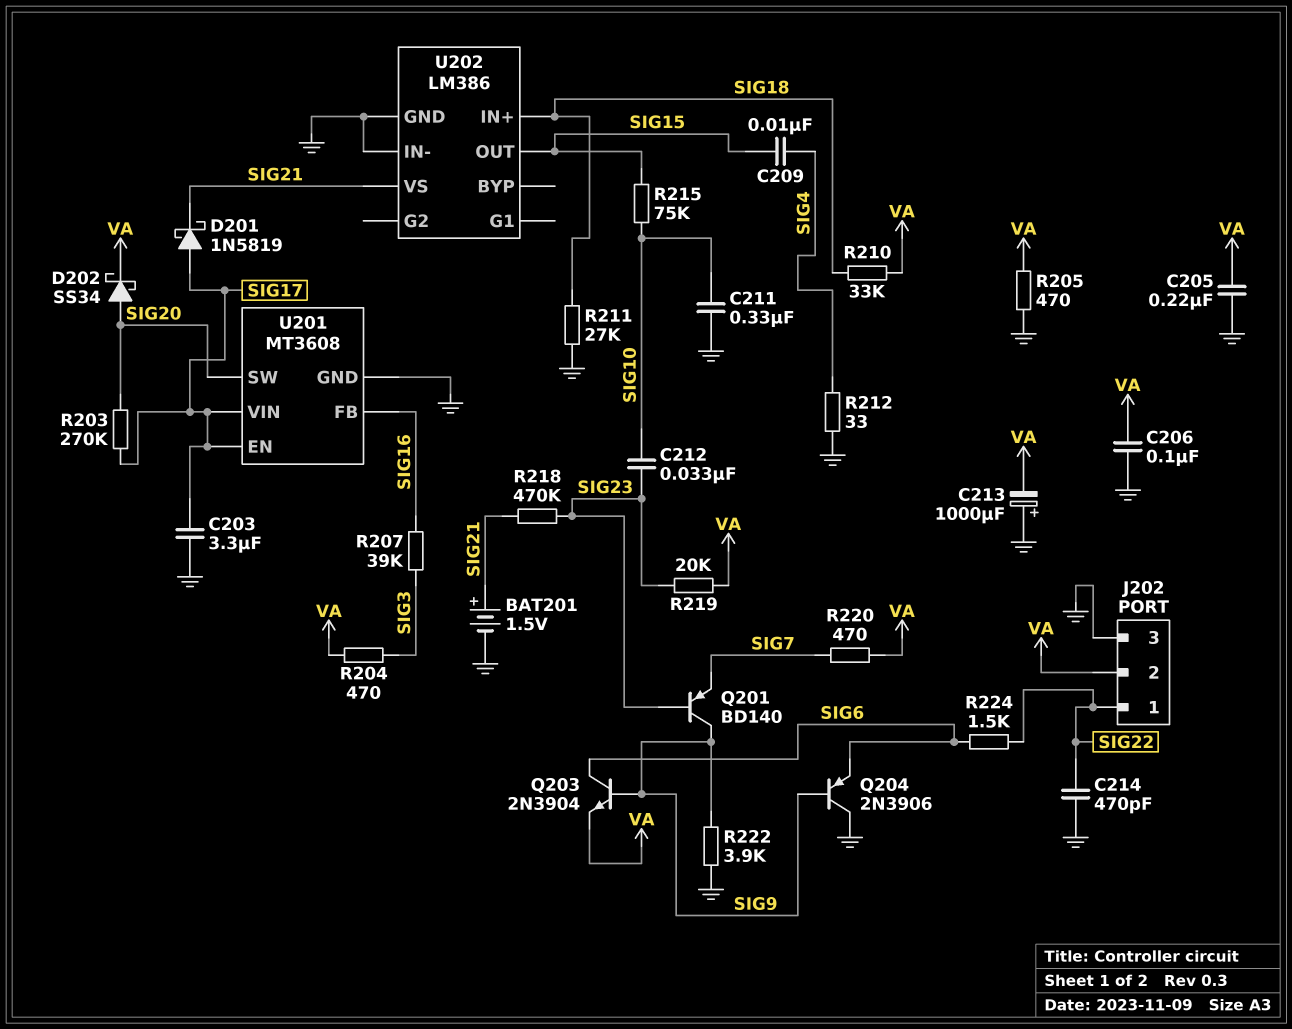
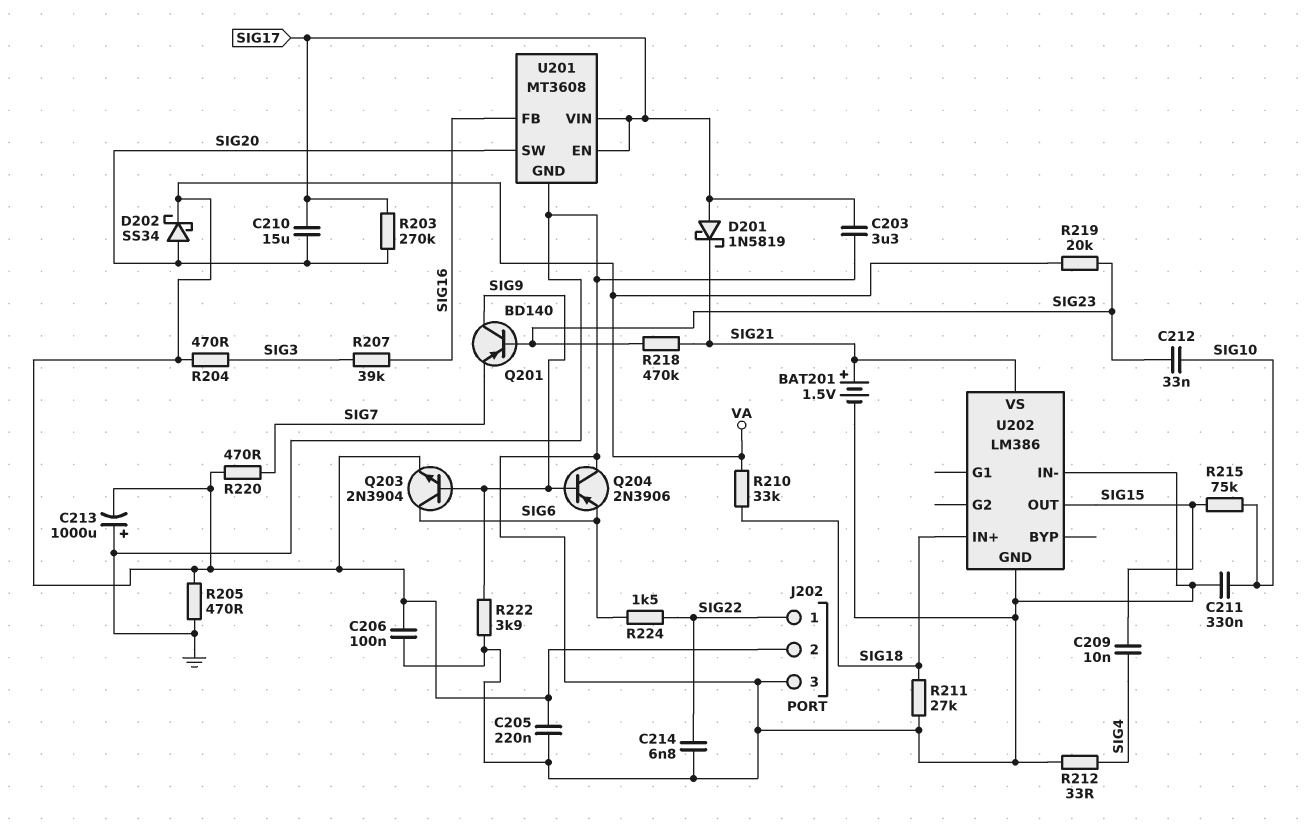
C210: none -> 15uF (SIG17, SIG20)
C214: 470pF (GND, SIG22) -> 6.8nF (GND, SIG22)

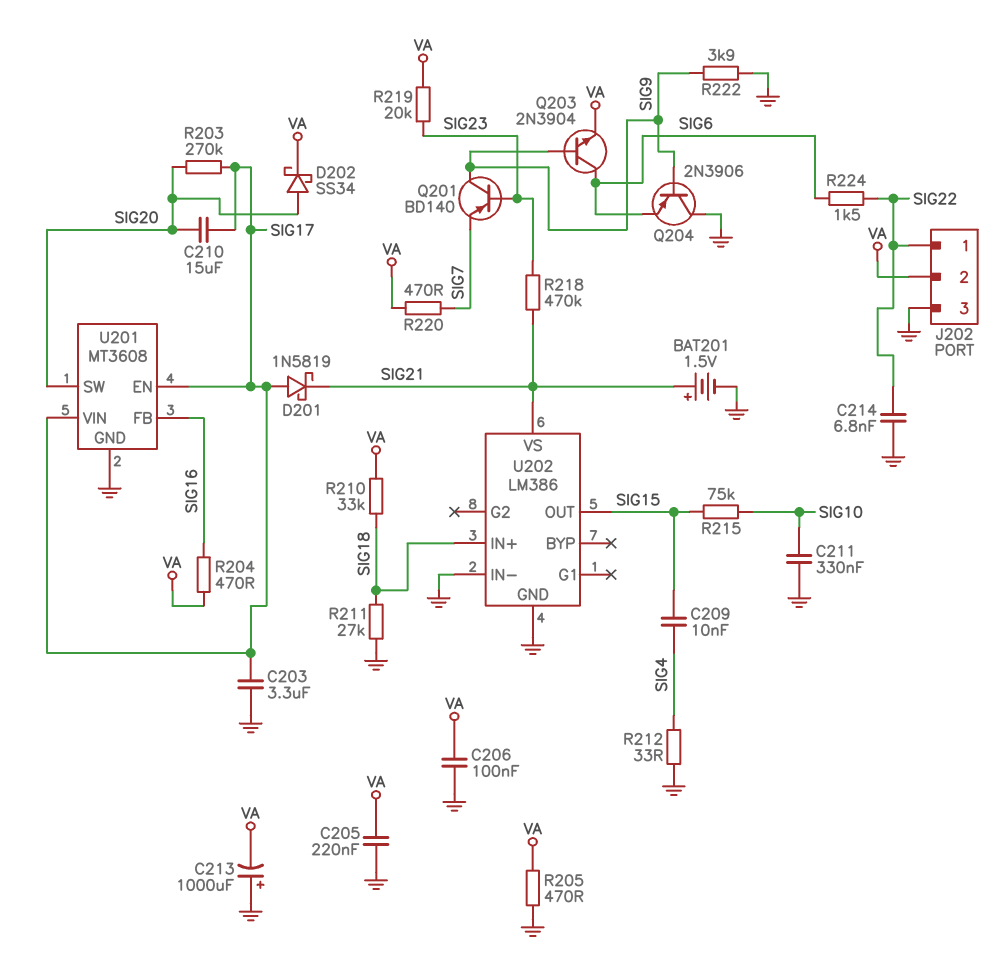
C212: 33nF (SIG10, SIG23) -> none
R204: 470 (SIG3, VA) -> 470 (SIG16, VA)
R207: 39k (SIG3, SIG16) -> none

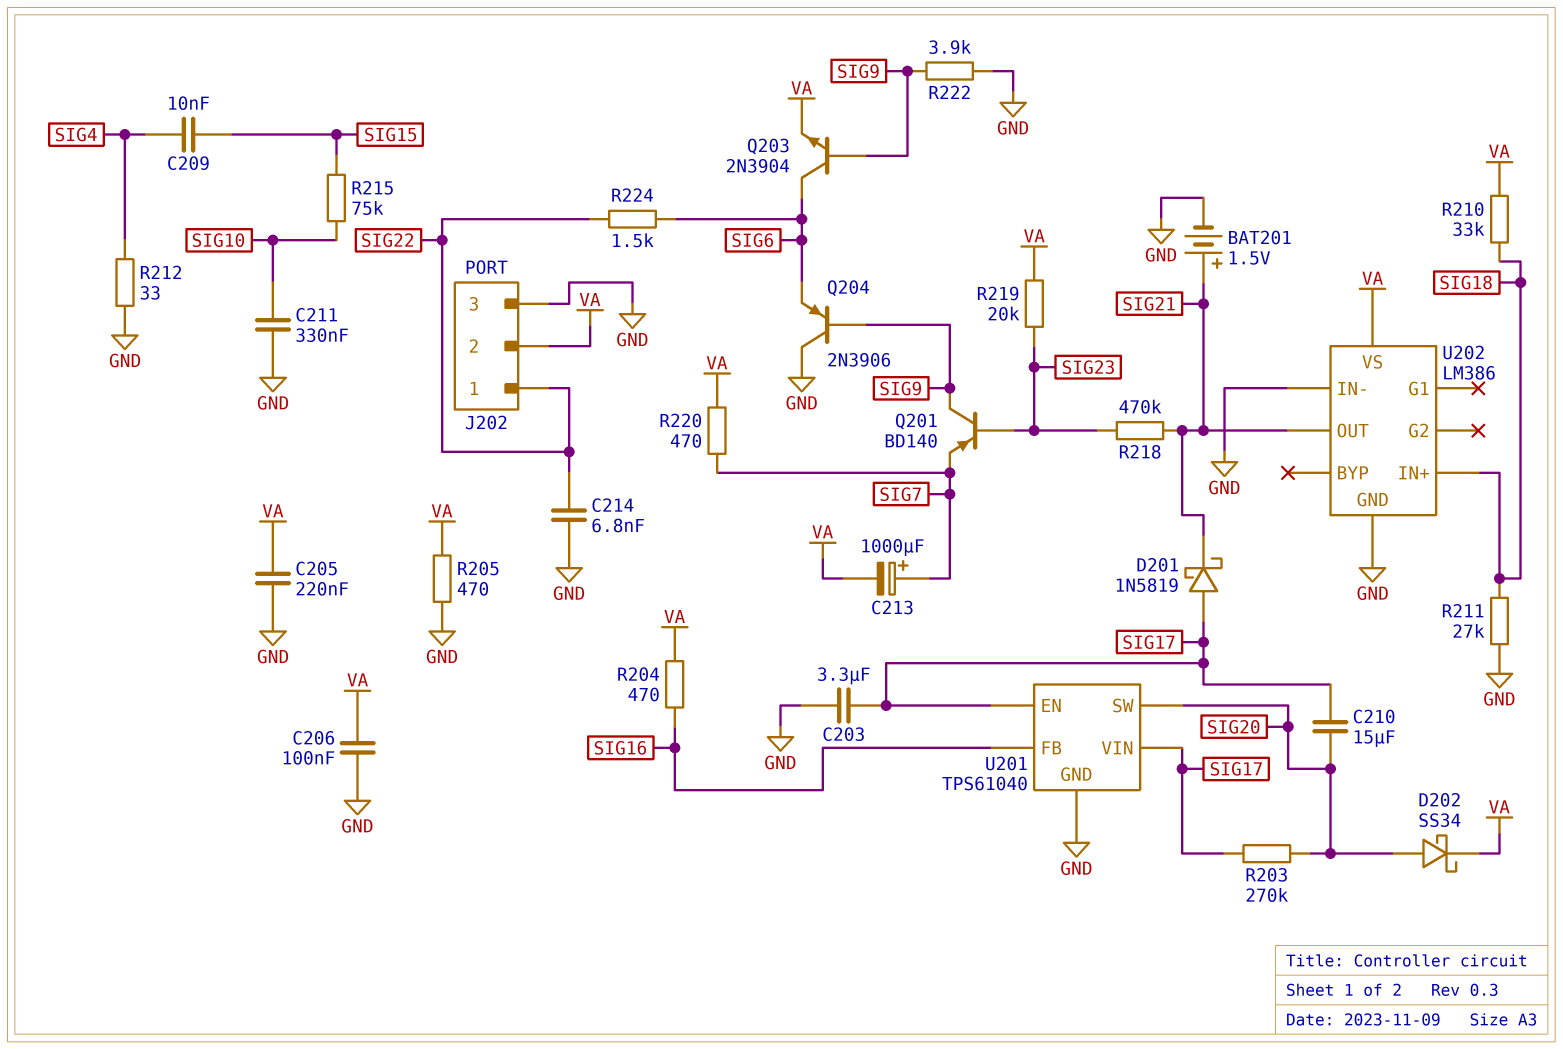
C213: 1000uF (plus GND, minus VA) -> 1000uF (plus SIG7, minus VA)
U201: MT3608 -> TPS61040
U202 pin OUT: SIG15 -> SIG21
U202 pin VS: SIG21 -> VA

